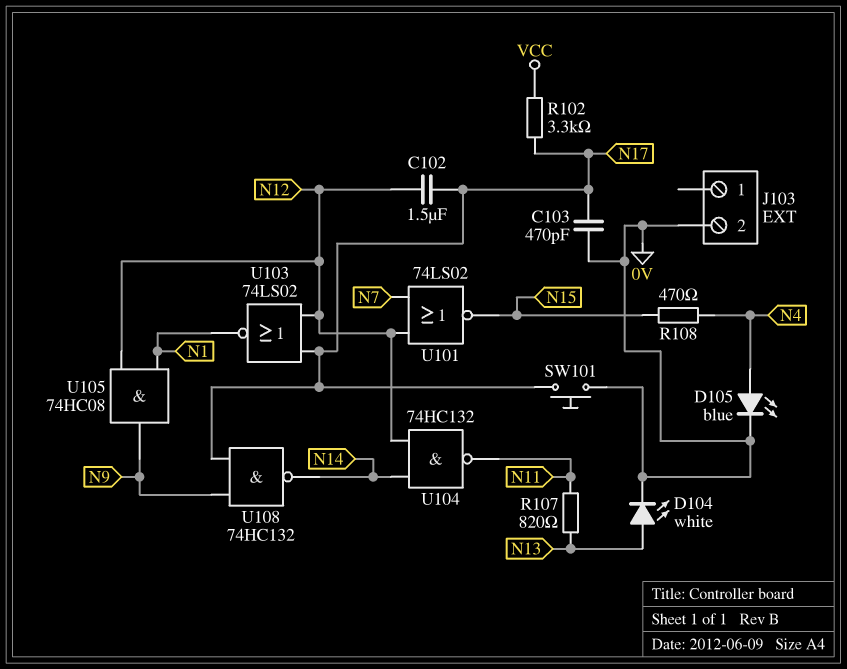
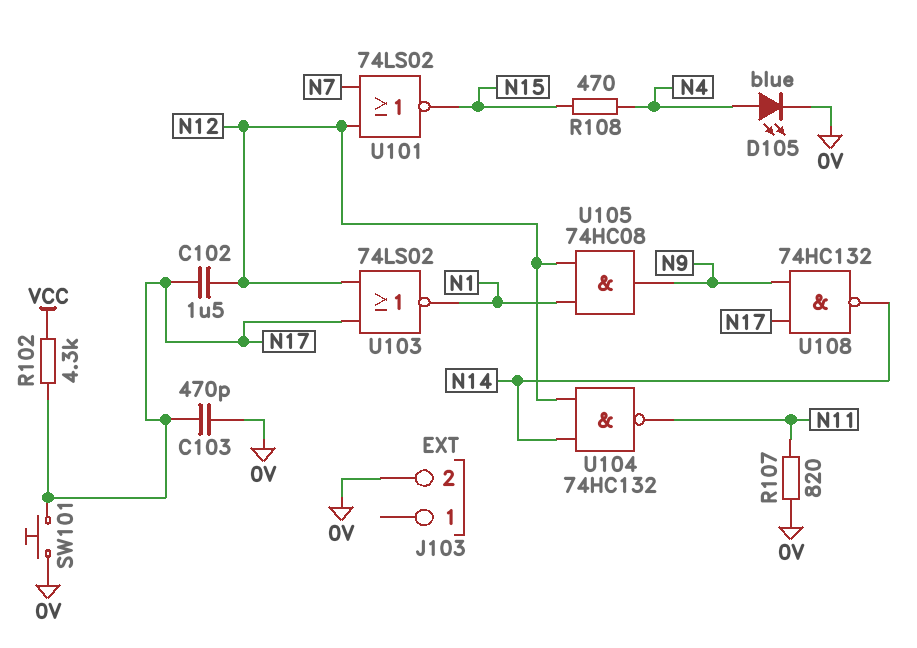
D104: LED white (A N13, K 0V) -> none
R102: 3.3k (N17, VCC) -> 4.3k (N17, VCC)
R107: 820 (N11, N13) -> 820 (0V, N11)

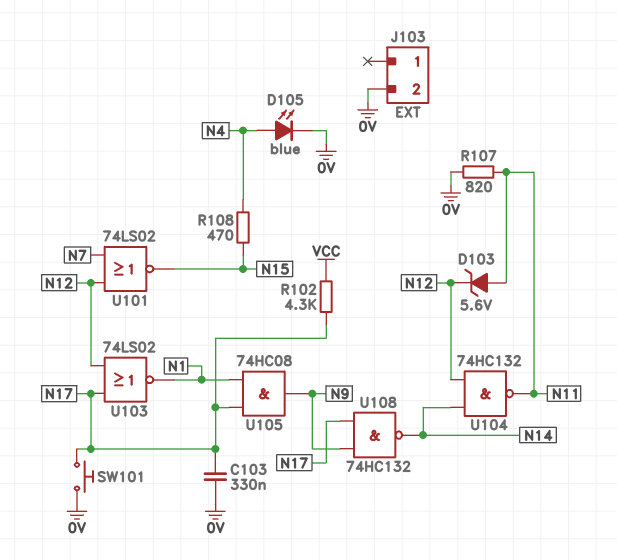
C102: 1.5uF (N12, N17) -> none
C103: 470pF (0V, N17) -> 330nF (0V, N17)
D103: none -> zener 5.6V (A N11, K N12)
U105: AND 74HC08 (in N1, in N12, out N9) -> AND 74HC08 (in N1, in N17, out N9)

